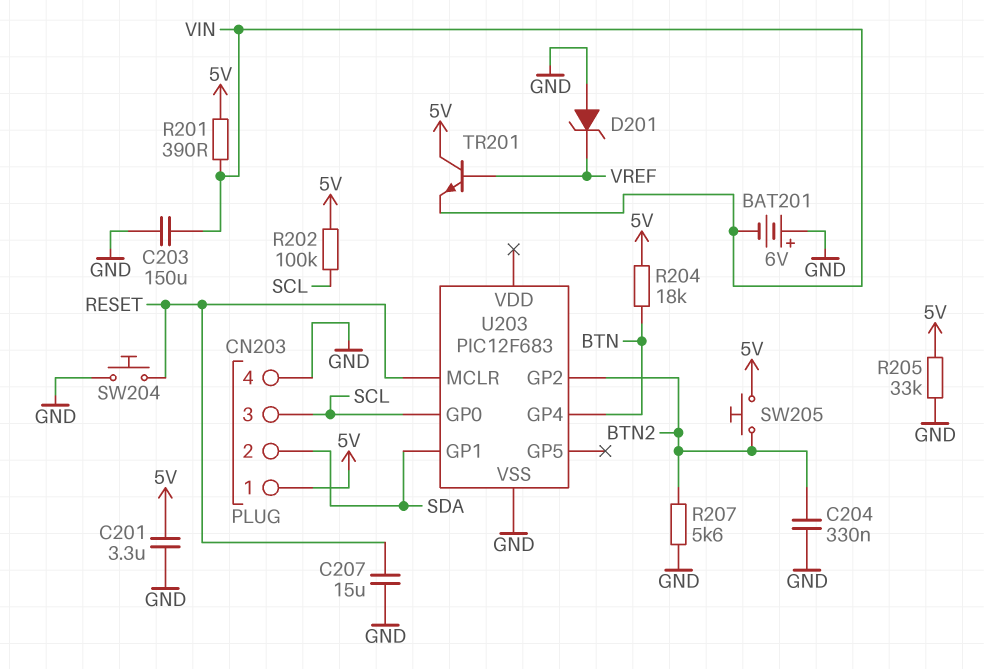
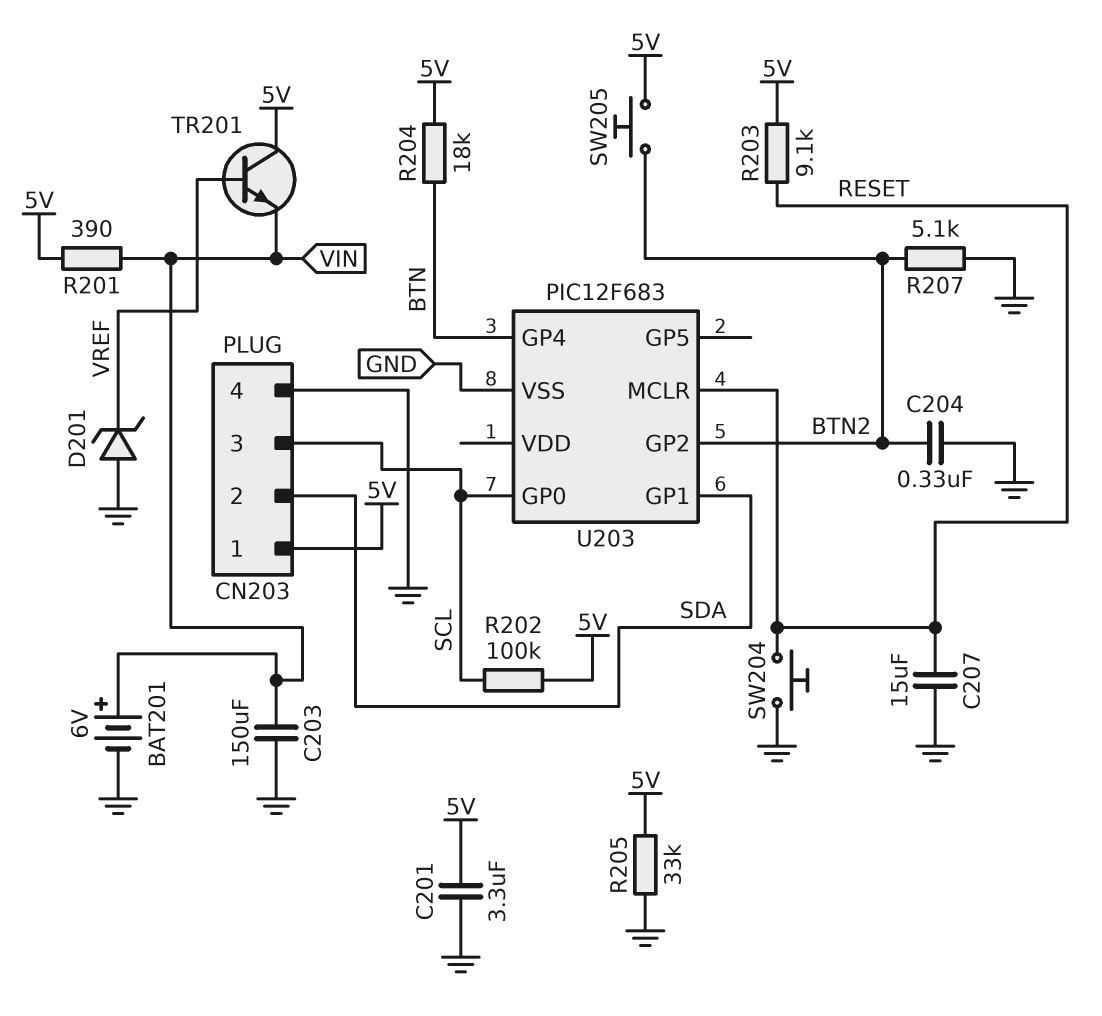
BAT201: 6V (plus GND, minus VIN) -> 6V (plus VIN, minus GND)
R203: none -> 9.1k (5V, RESET)
R207: 5.6k (BTN2, GND) -> 5.1k (BTN2, GND)

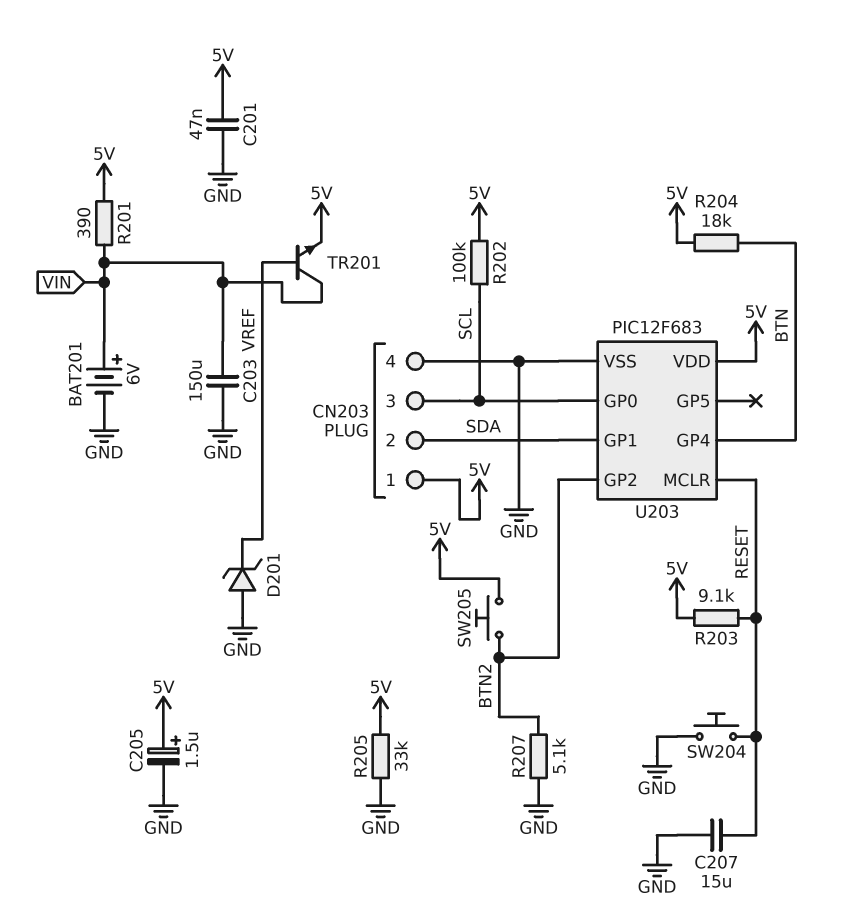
C201: 3.3uF (5V, GND) -> 47nF (5V, GND)
C204: 330nF (BTN2, GND) -> none
C205: none -> 1.5uF (plus 5V, minus GND)
TR201: NPN (B VREF, C 5V, E VIN) -> NPN (B VREF, C VIN, E 5V)
U203 pin VDD: none -> 5V

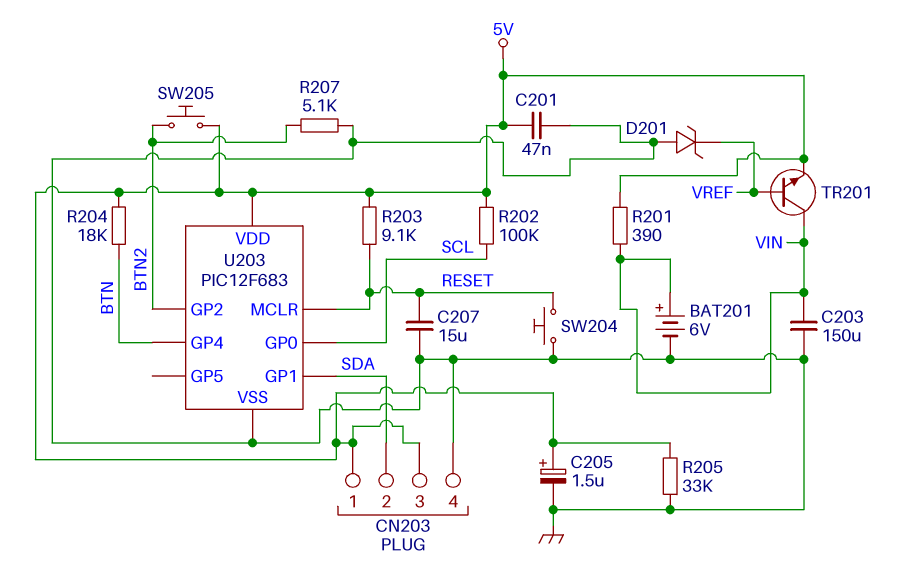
CN203 pin 3: SCL -> 5V

